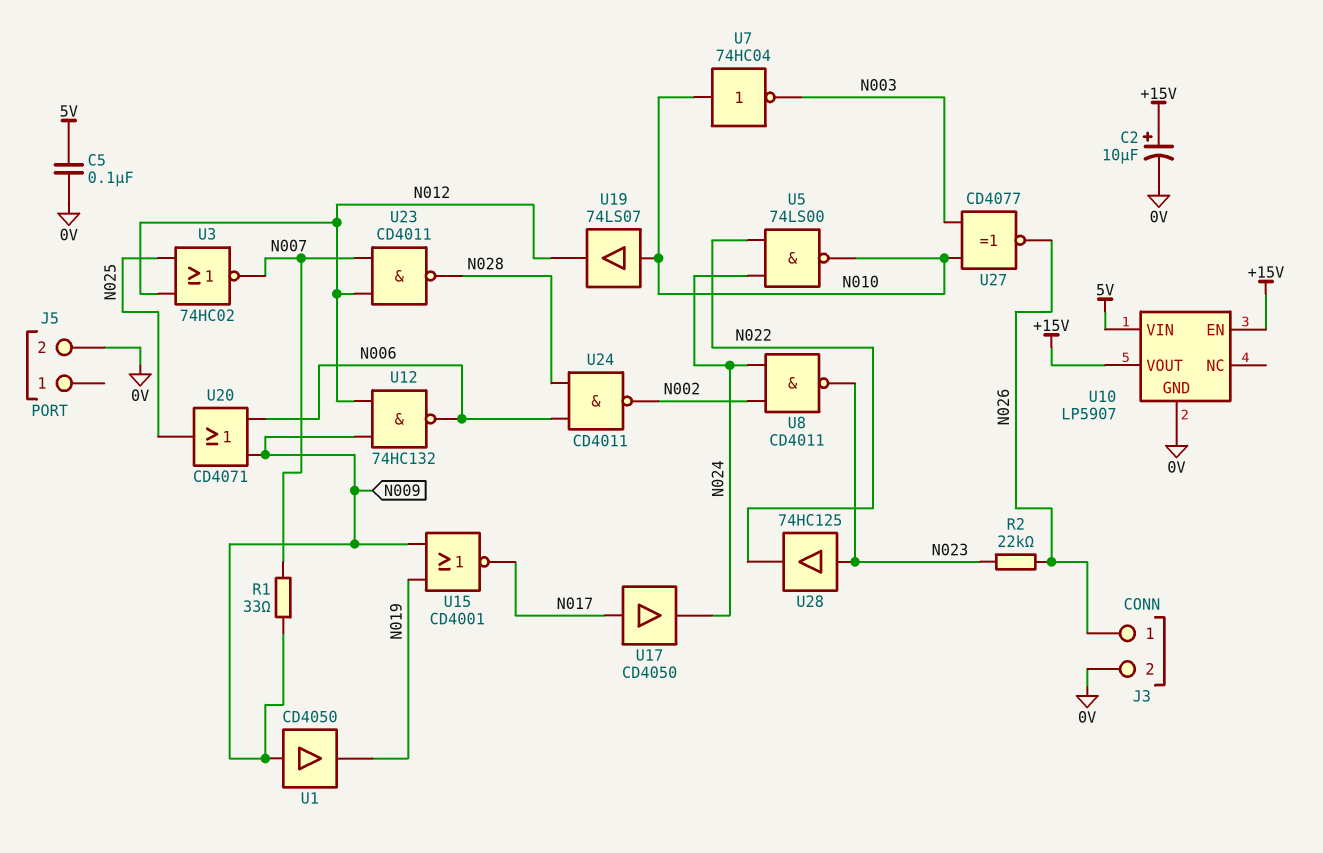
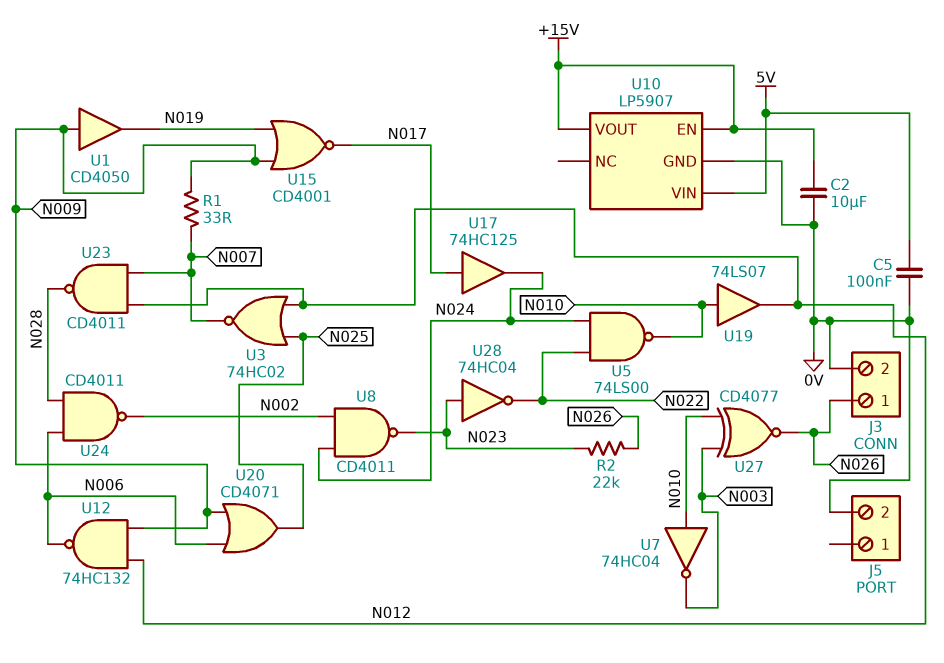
C2: 10uF (plus +15V, minus 0V) -> 10uF (+15V, 0V)
U17: buffer CD4050 (in N017, out N024) -> buffer 74HC125 (in N017, out N024)
U28: buffer 74HC125 (in N023, out N022) -> NOT 74HC04 (in N023, out N022)

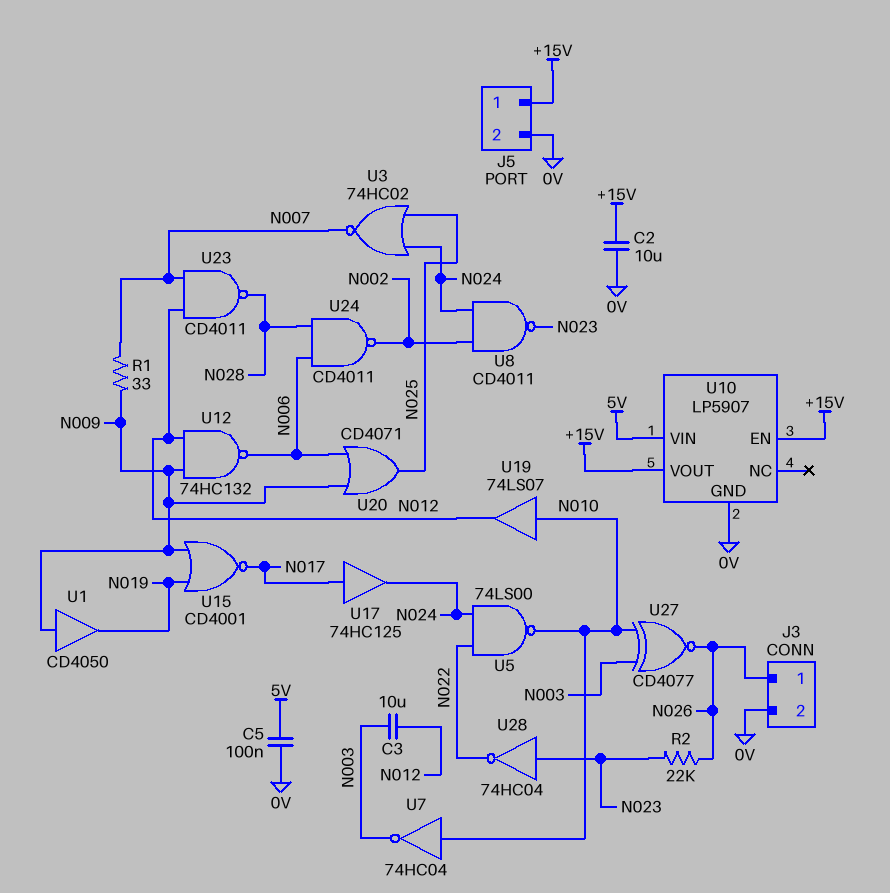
C3: none -> 10uF (N003, N012)
J5 pin 1: none -> +15V
U3: NOR 74HC02 (in N012, in N025, out N007) -> NOR 74HC02 (in N024, in N025, out N007)

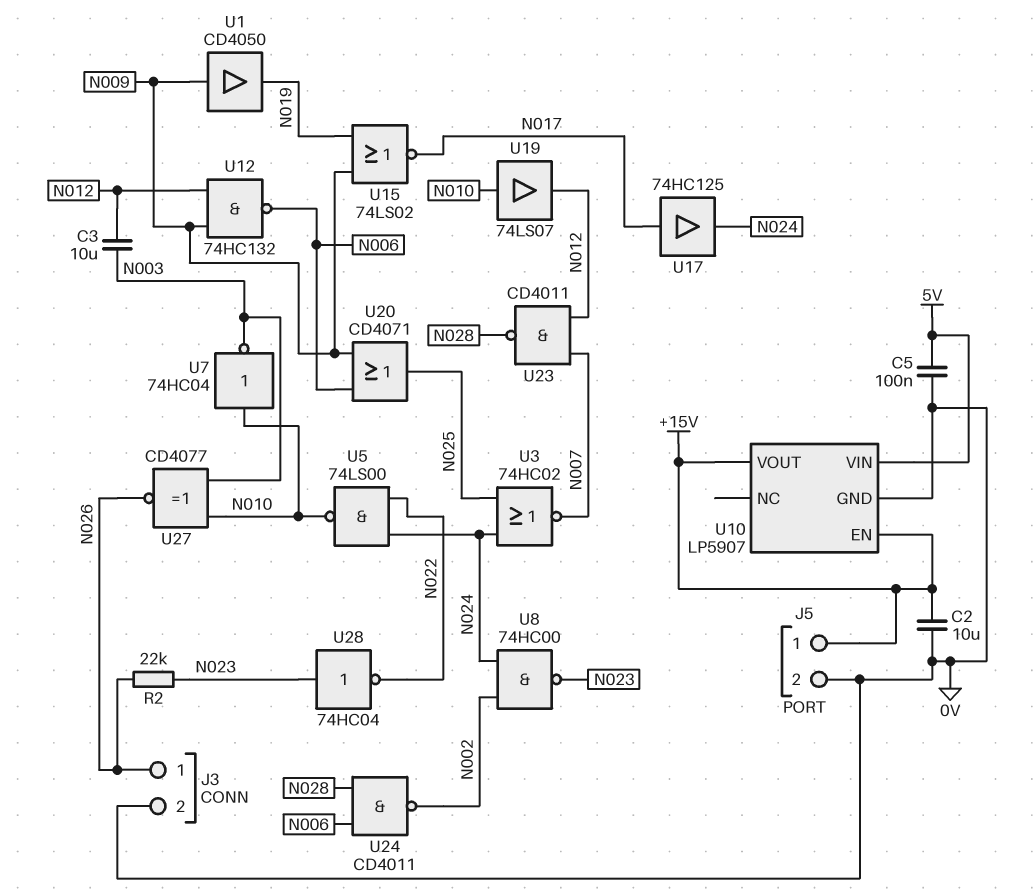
R1: 33 (N007, N009) -> none
U8: NAND CD4011 (in N002, in N024, out N023) -> NAND 74HC00 (in N002, in N024, out N023)
U15: NOR CD4001 (in N009, in N019, out N017) -> NOR 74LS02 (in N009, in N019, out N017)

